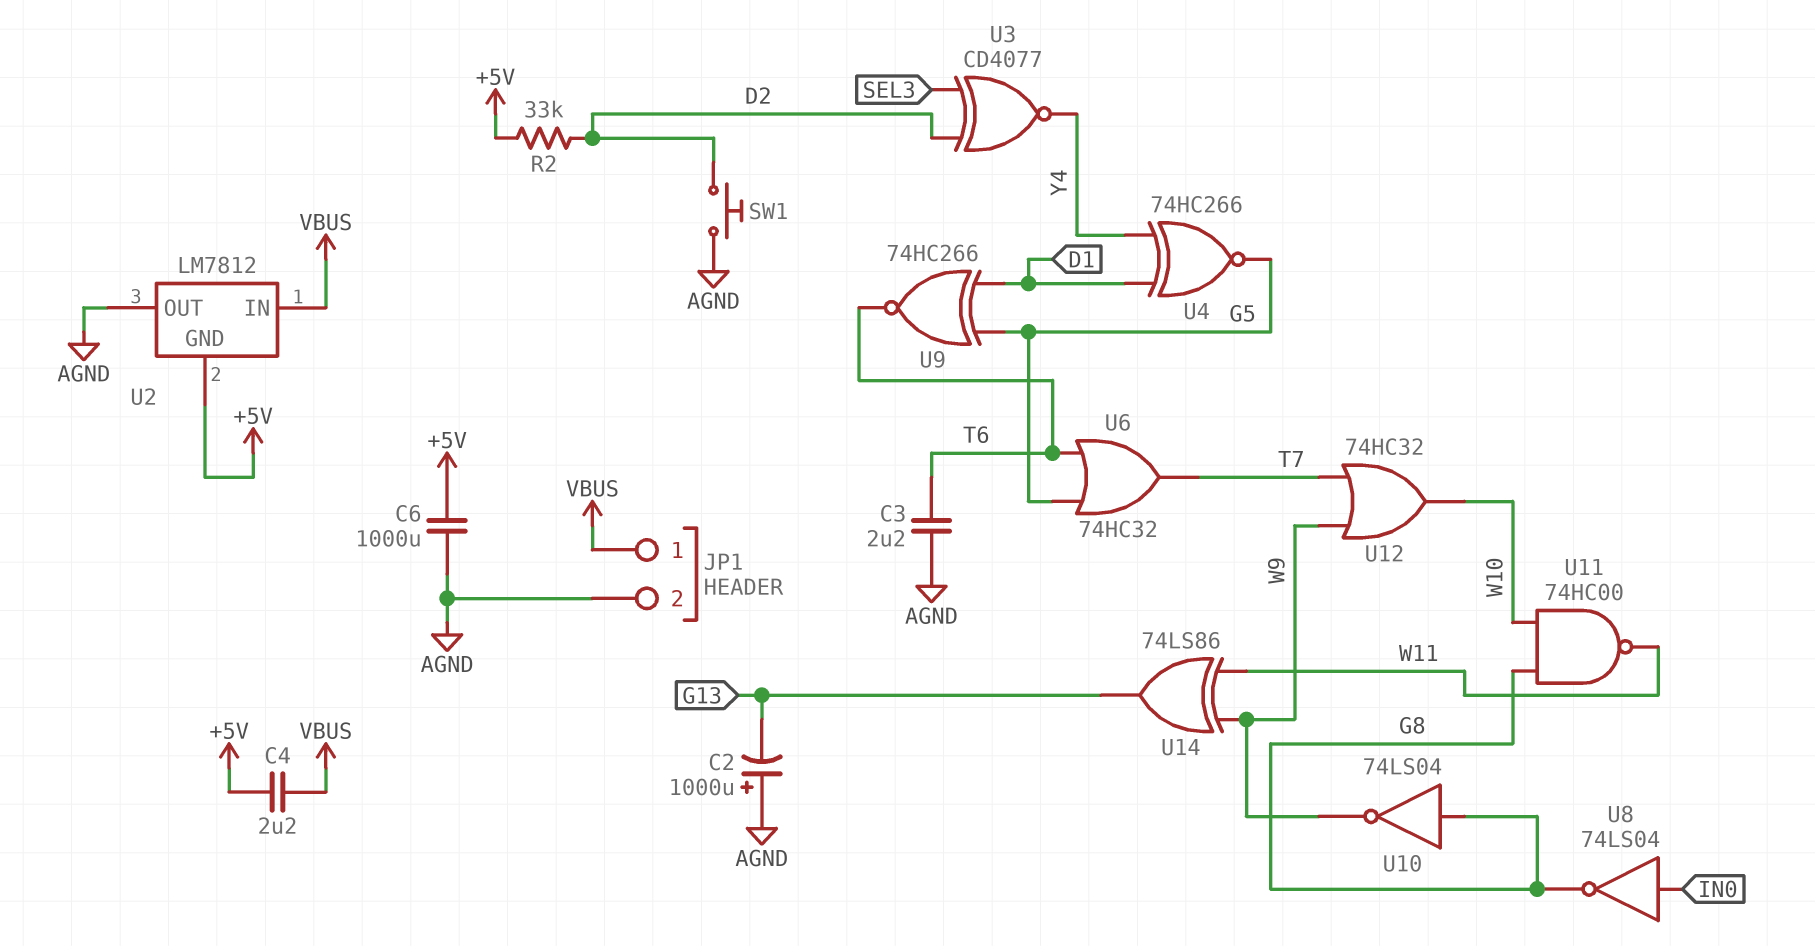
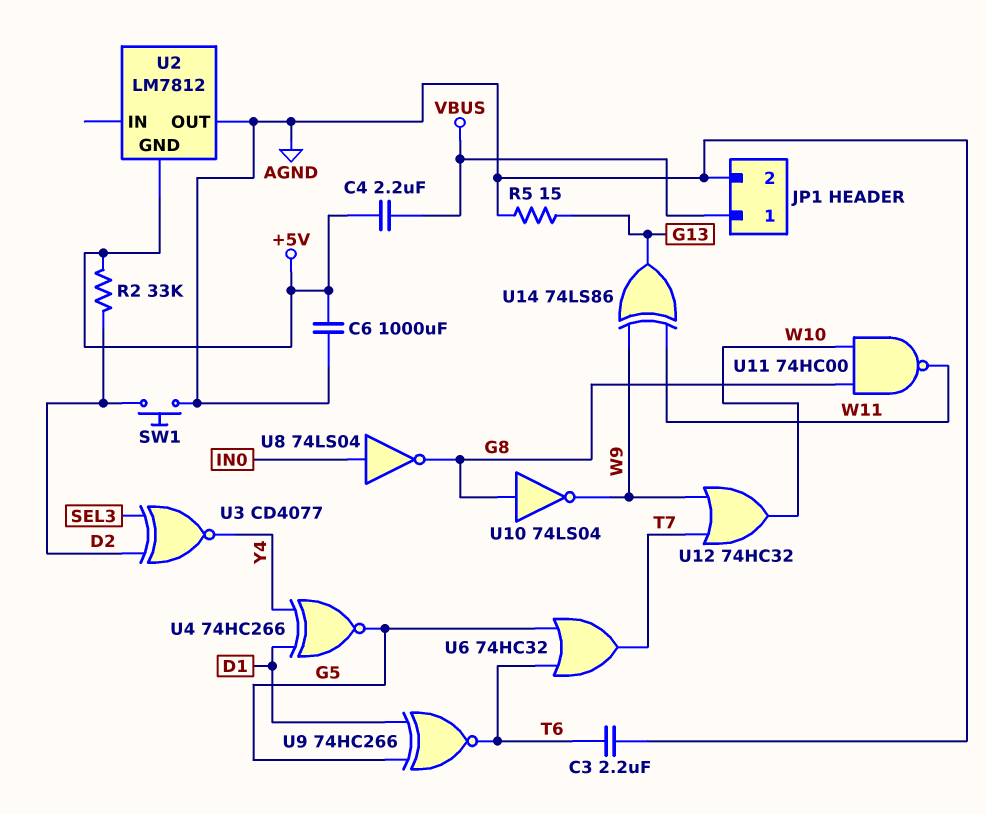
C2: 1000uF (plus AGND, minus G13) -> none
R5: none -> 15 (AGND, G13)
U2 pin IN: VBUS -> none

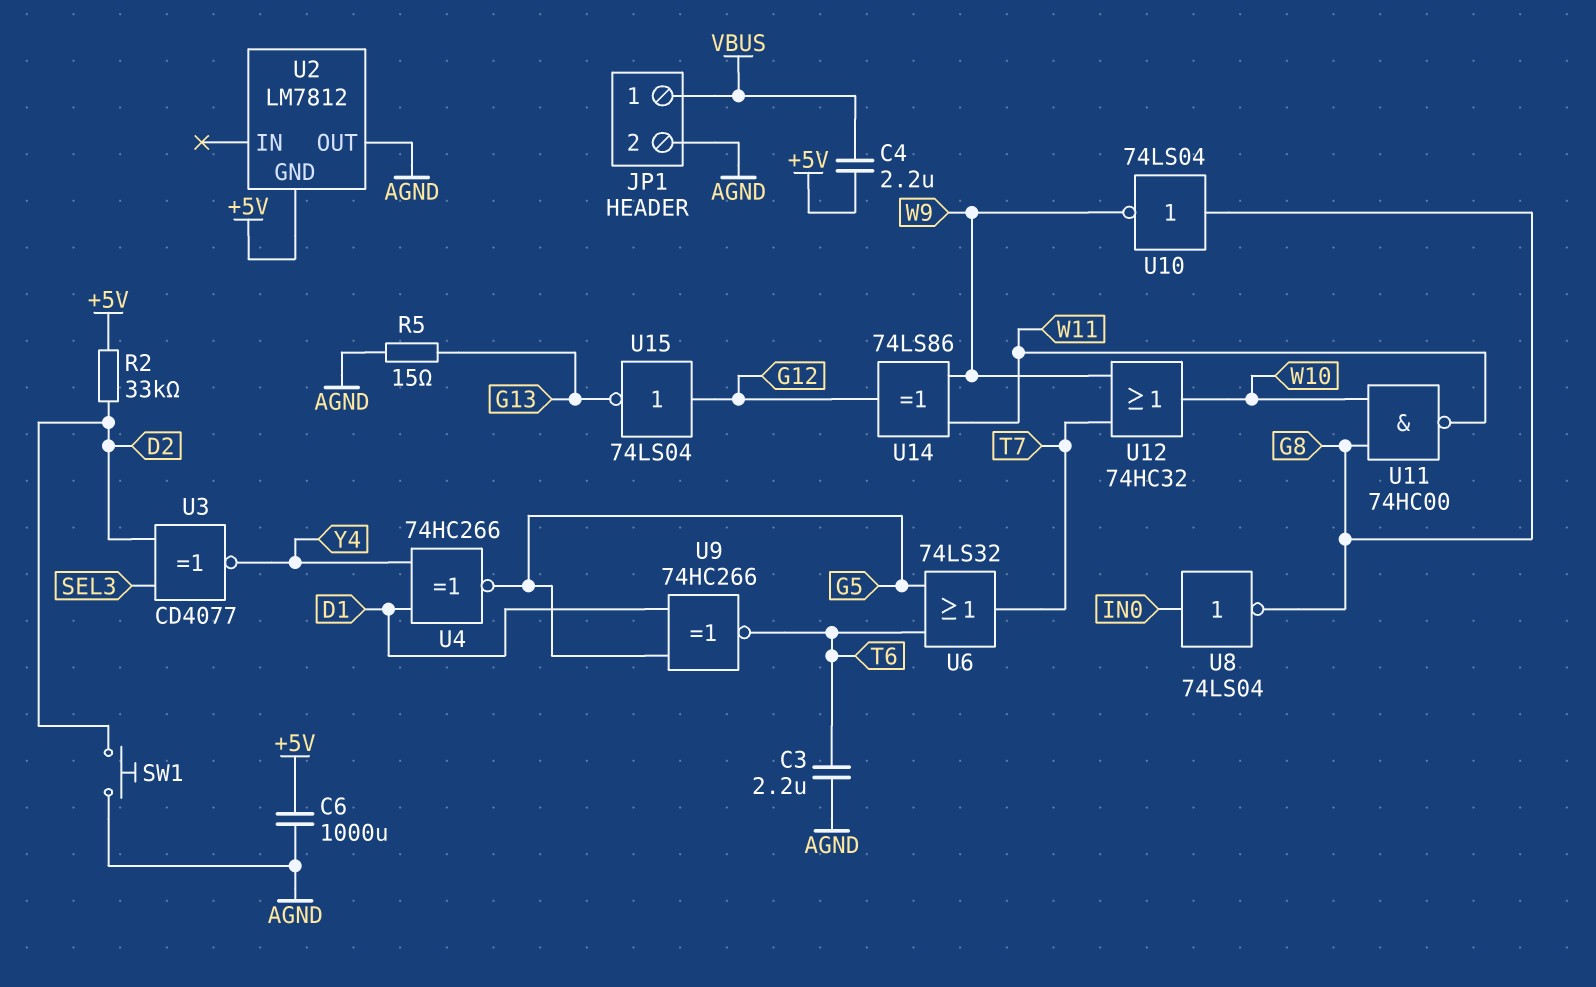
U6: OR 74HC32 (in G5, in T6, out T7) -> OR 74LS32 (in G5, in T6, out T7)
U14: XOR 74LS86 (in W9, in W11, out G13) -> XOR 74LS86 (in W9, in W11, out G12)
U15: none -> NOT 74LS04 (in G12, out G13)

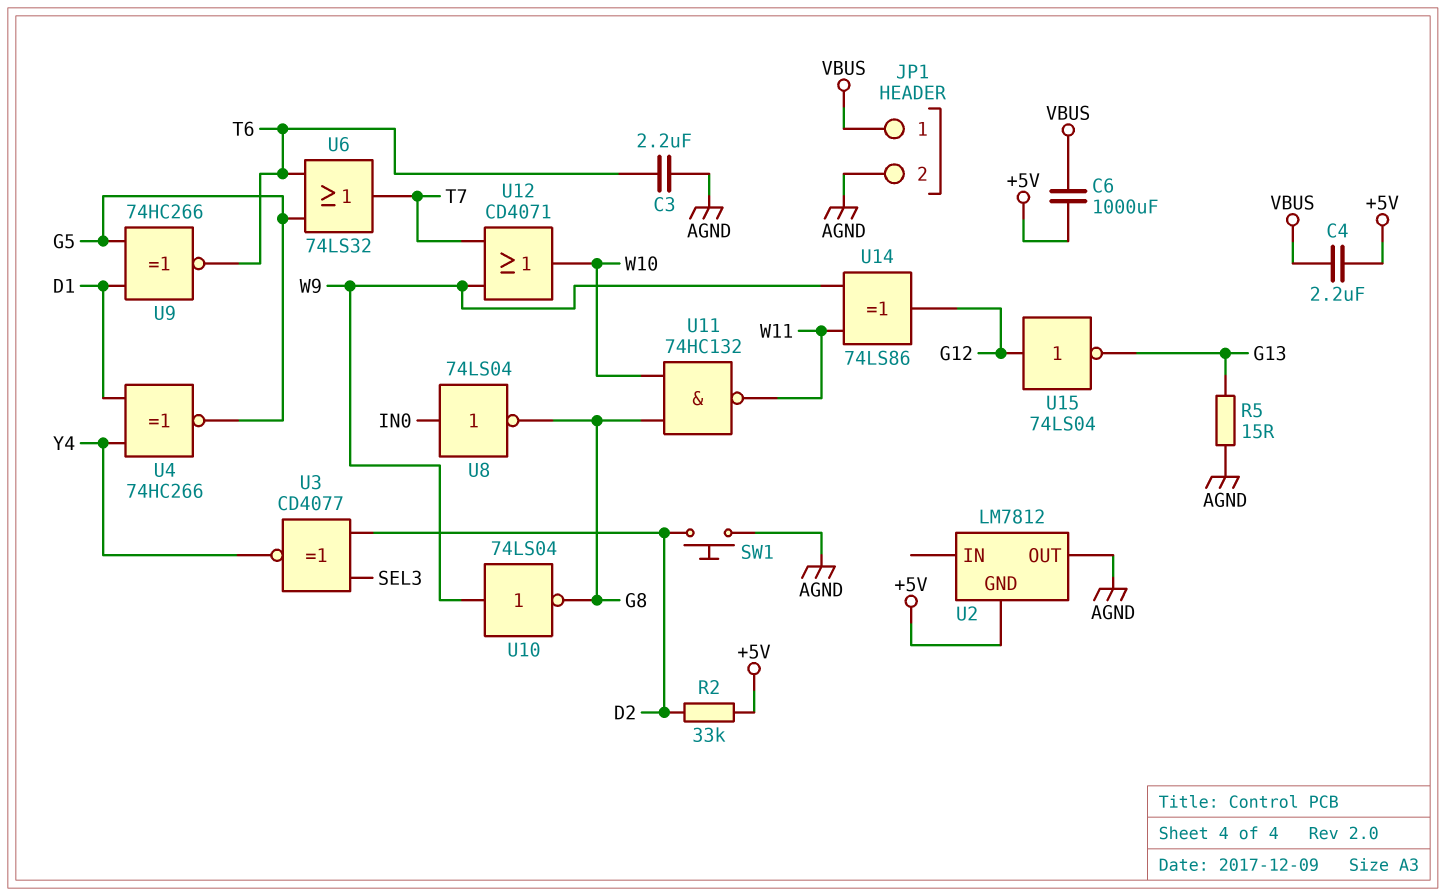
C6: 1000uF (+5V, AGND) -> 1000uF (+5V, VBUS)
U10: NOT 74LS04 (in G8, out W9) -> NOT 74LS04 (in W9, out G8)
U11: NAND 74HC00 (in G8, in W10, out W11) -> NAND 74HC132 (in G8, in W10, out W11)
U12: OR 74HC32 (in T7, in W9, out W10) -> OR CD4071 (in T7, in W9, out W10)

